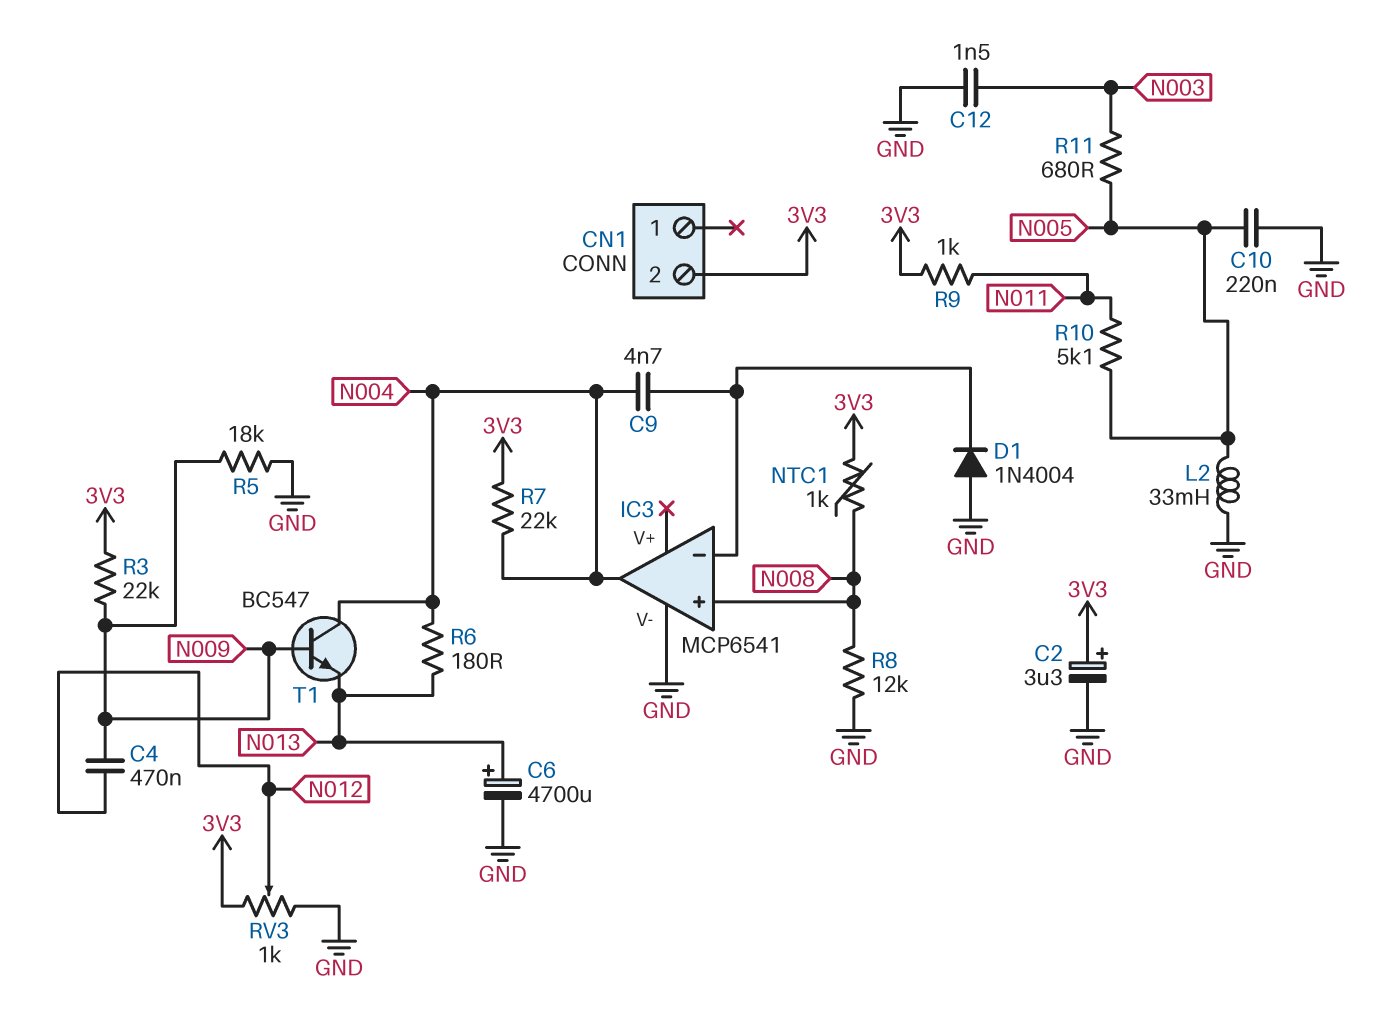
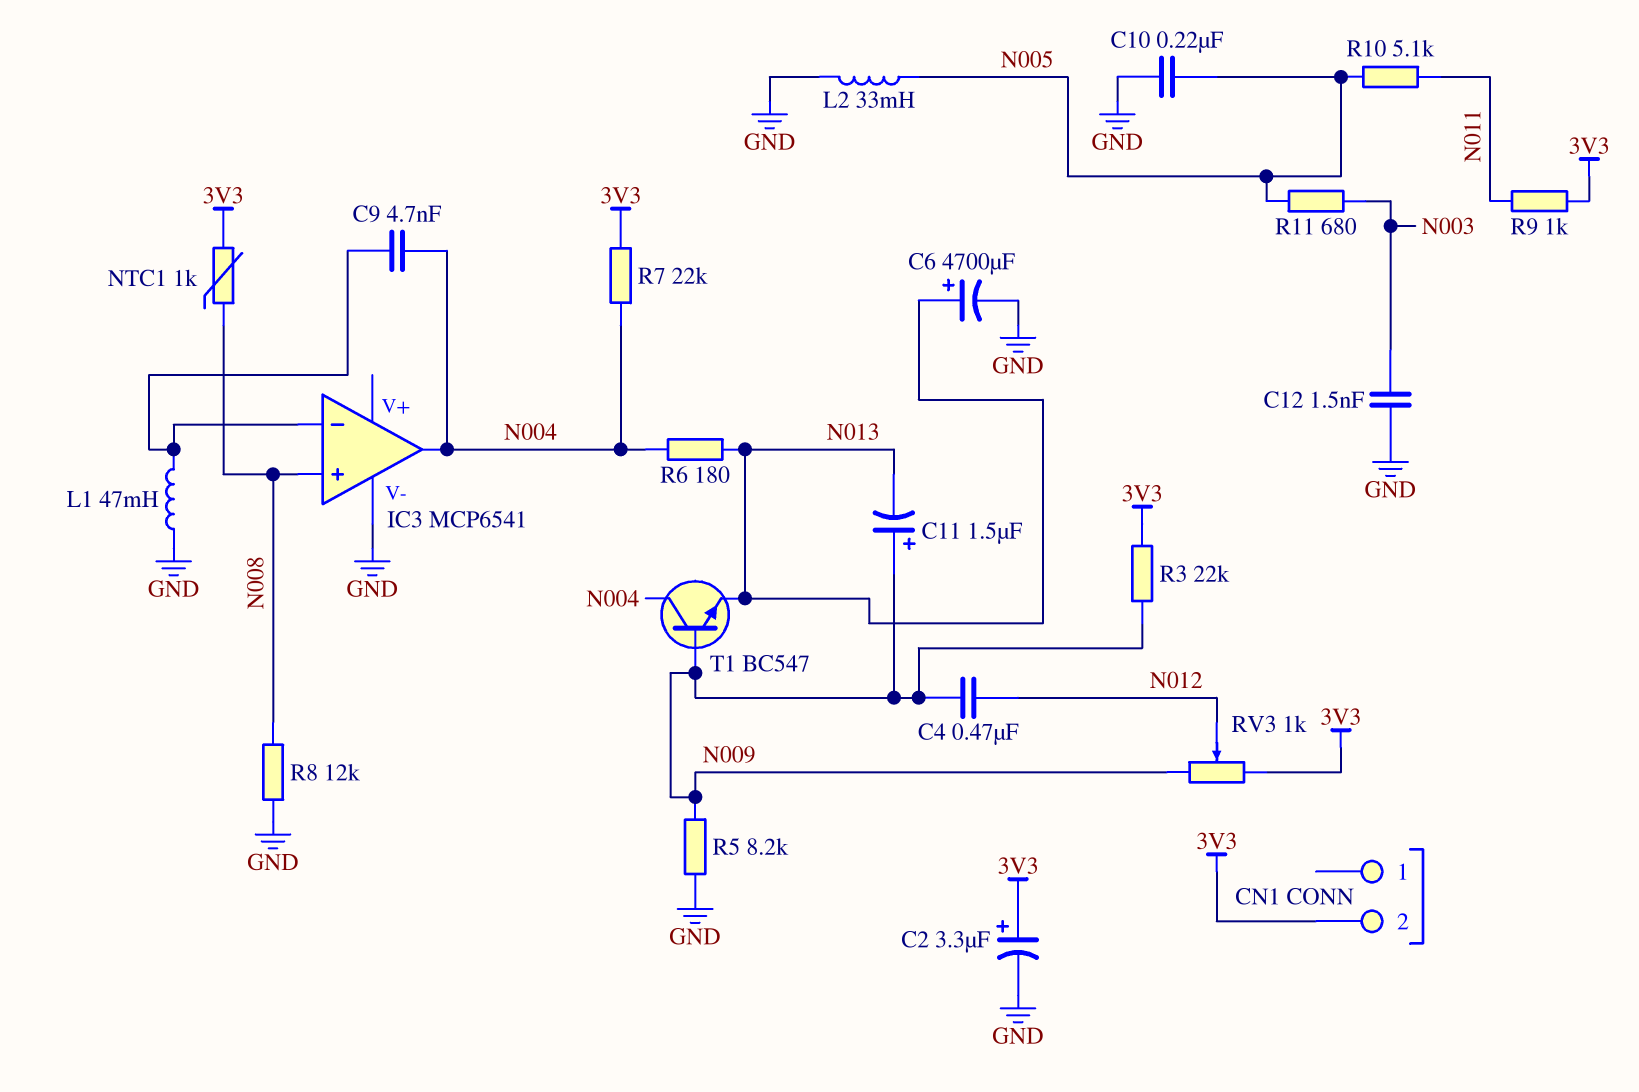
C11: none -> 1.5uF (plus N009, minus N013)
D1: diode 1N4004 (A GND, K IC3/in-) -> none
L1: none -> 47mH (GND, IC3/in-)
R5: 18k (GND, N009) -> 8.2k (GND, N009)
RV3: 1k (3V3, GND, wiper N012) -> 1k (3V3, N009, wiper N012)

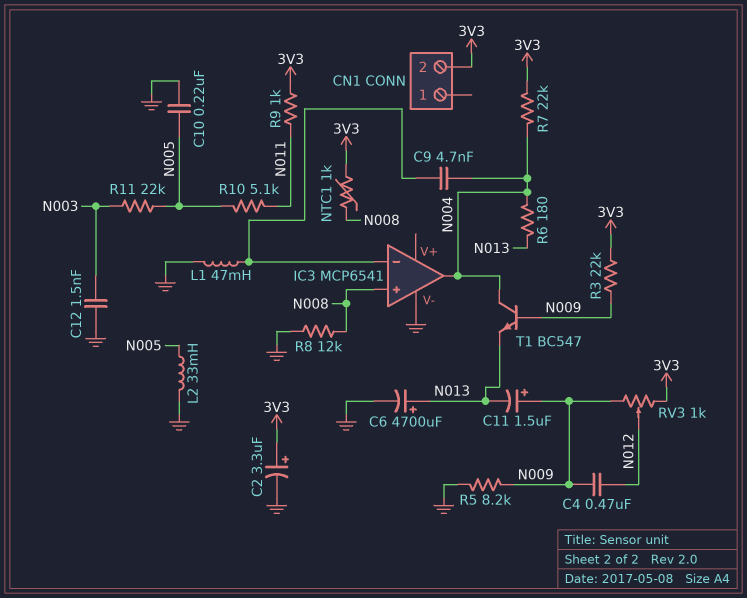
R11: 680 (N003, N005) -> 22k (N003, N005)

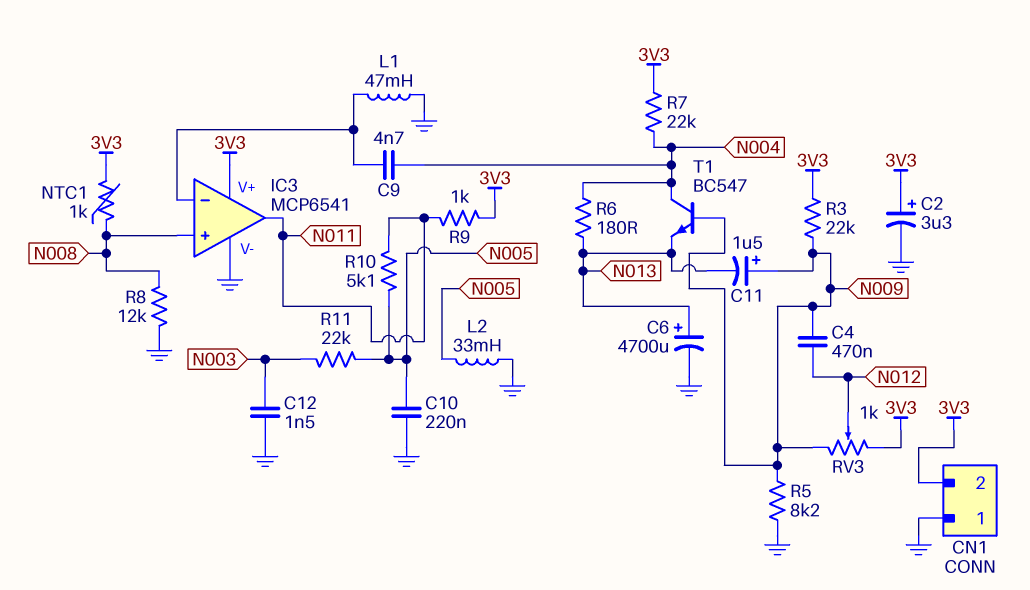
CN1 pin 1: none -> GND
IC3 pin V+: none -> 3V3
IC3 pin out: N004 -> N011

